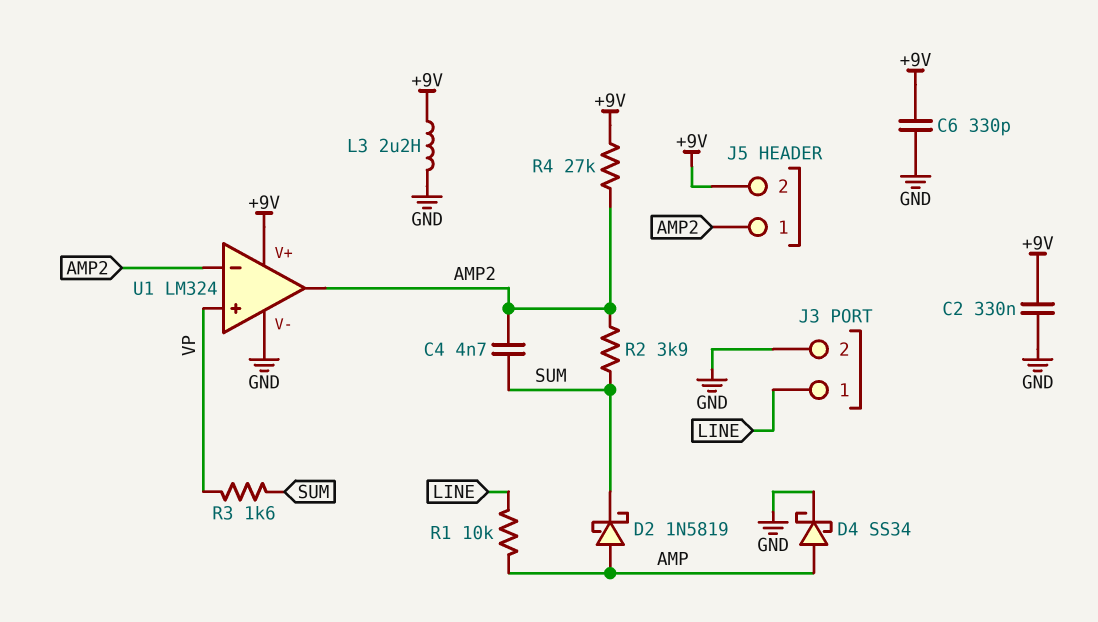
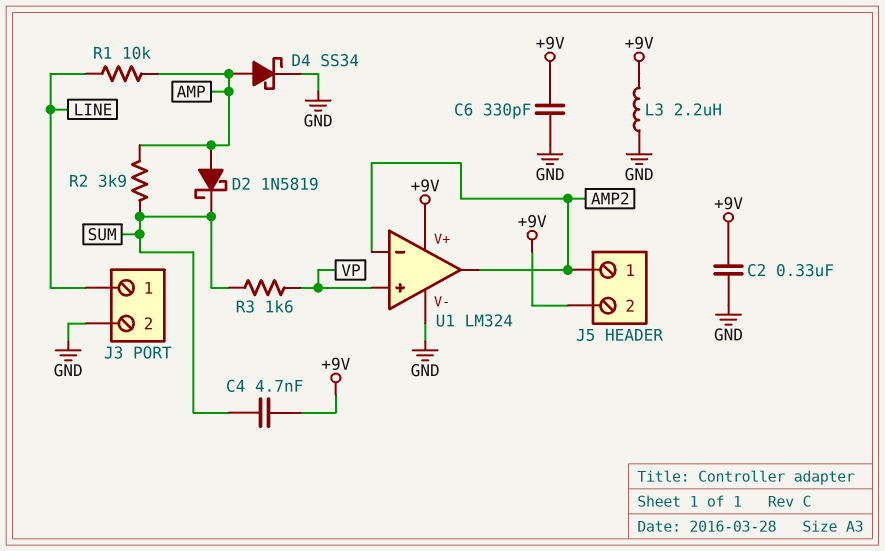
C4: 4.7nF (AMP2, SUM) -> 4.7nF (+9V, SUM)
R2: 3.9k (AMP2, SUM) -> 3.9k (AMP, SUM)
R4: 27k (+9V, AMP2) -> none

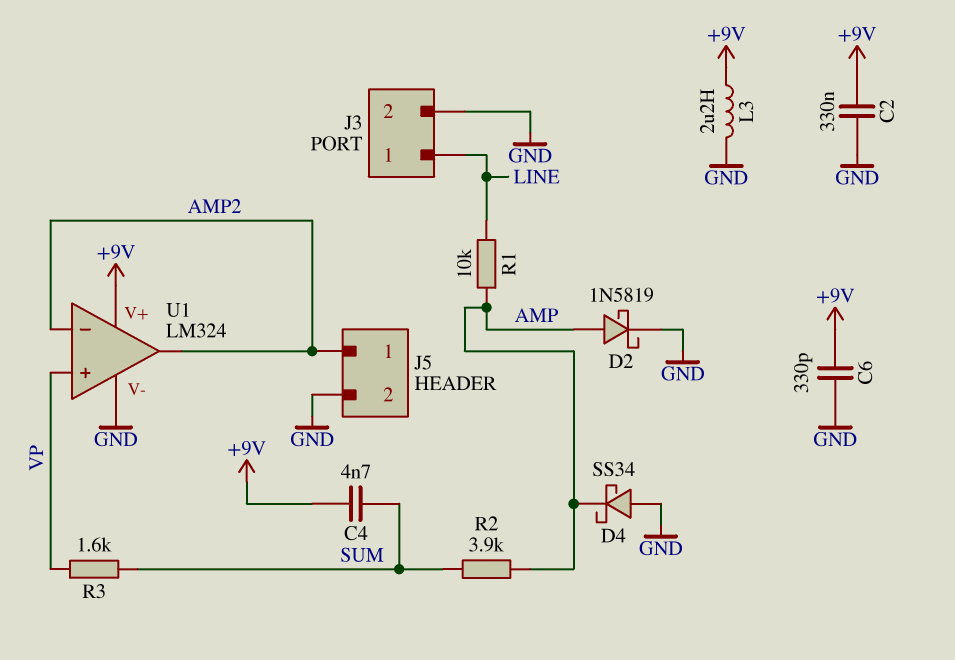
D2: schottky 1N5819 (A AMP, K SUM) -> schottky 1N5819 (A AMP, K GND)
D4: schottky SS34 (A AMP, K GND) -> schottky SS34 (A GND, K AMP)
J5 pin 2: +9V -> GND

